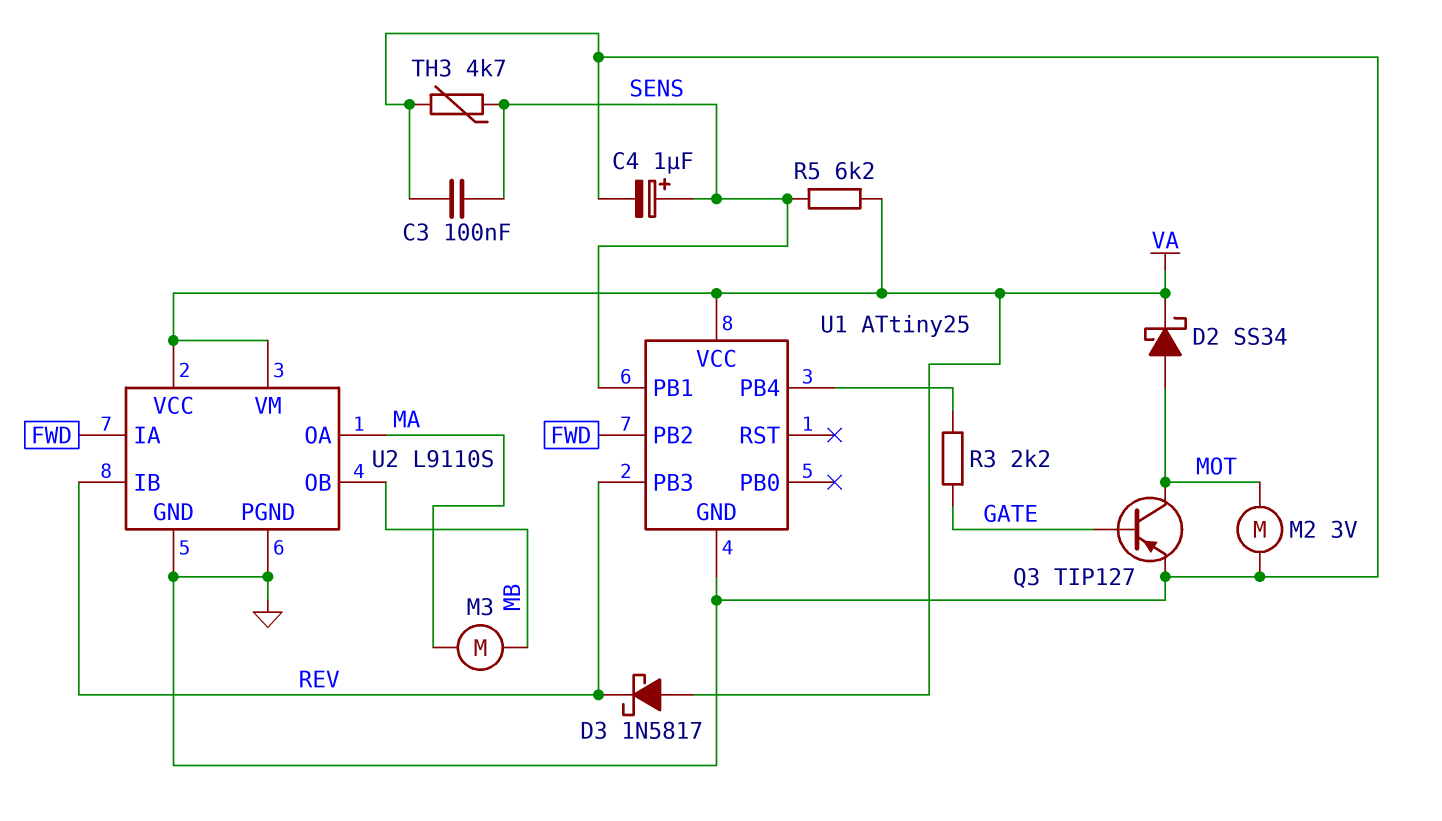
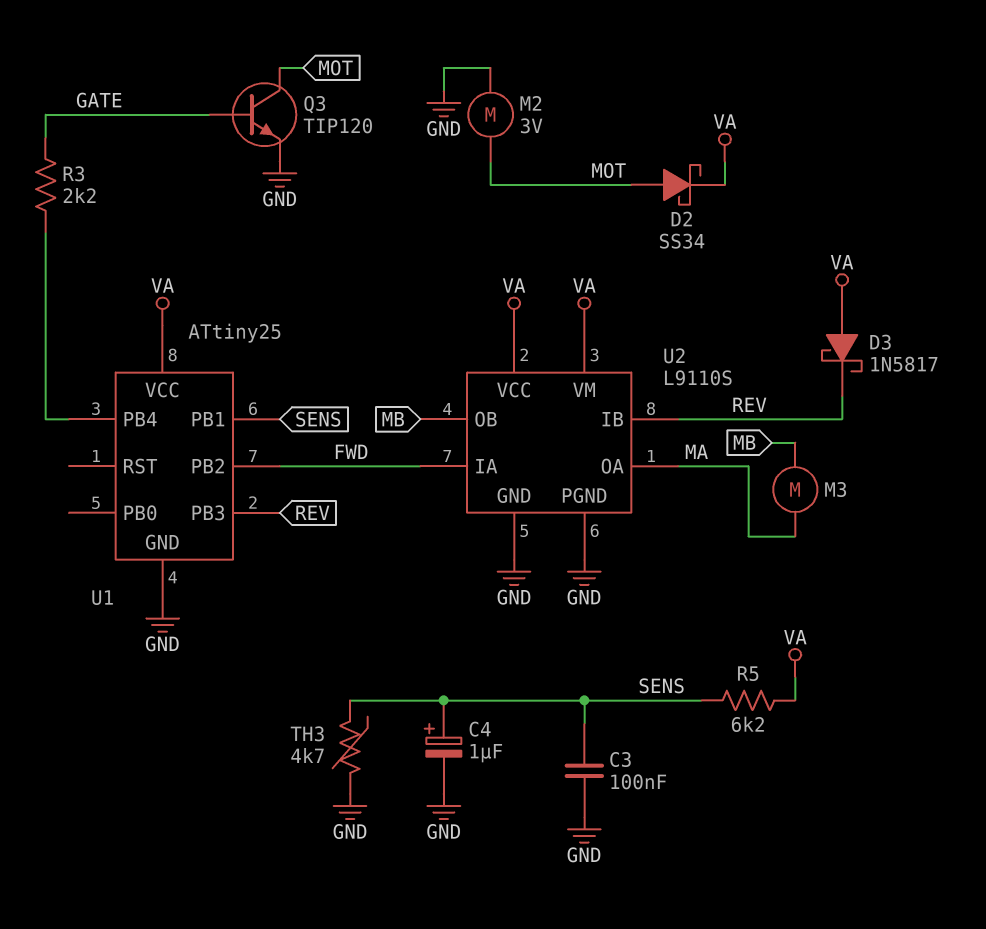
Q3: PNP TIP127 (B GATE, C MOT, E GND) -> NPN TIP120 (B GATE, C MOT, E GND)

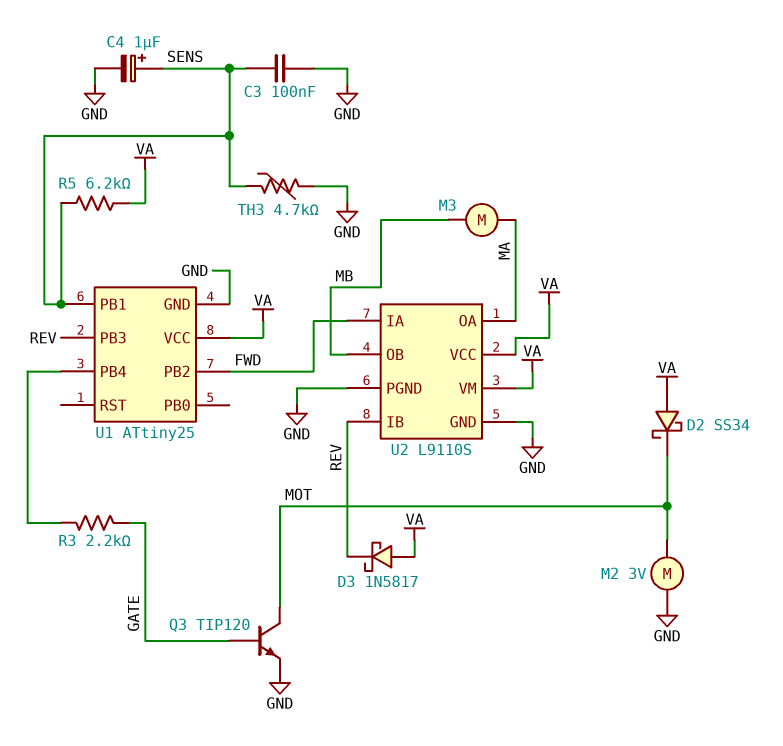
D2: schottky SS34 (A MOT, K VA) -> schottky SS34 (A VA, K MOT)

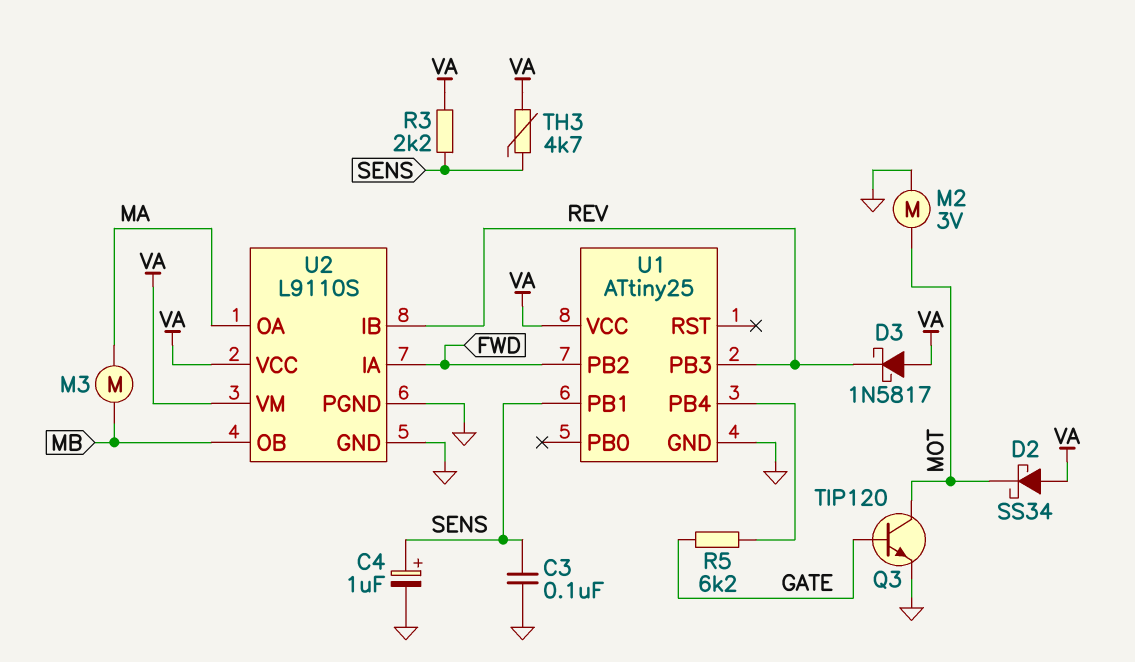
R3: 2.2k (GATE, U1/PB4) -> 2.2k (SENS, VA)
R5: 6.2k (SENS, VA) -> 6.2k (GATE, U1/PB4)
TH3: 4.7k (GND, SENS) -> 4.7k (SENS, VA)

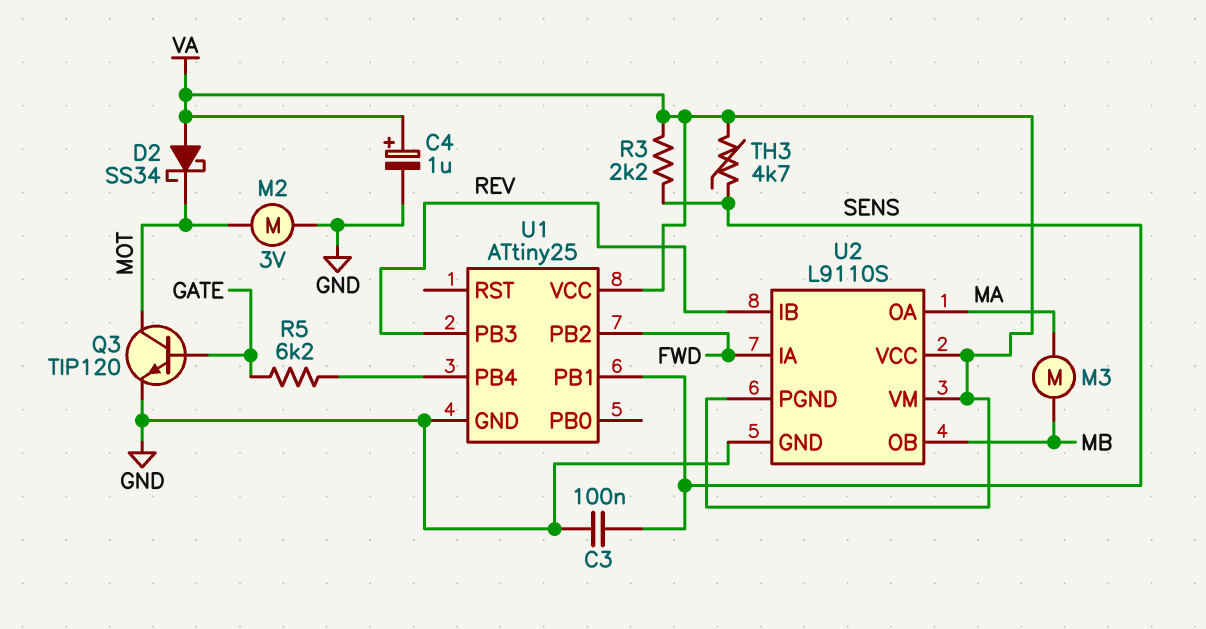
C4: 1uF (plus SENS, minus GND) -> 1uF (plus VA, minus GND)
D3: schottky 1N5817 (A VA, K REV) -> none
U2 pin PGND: GND -> VA

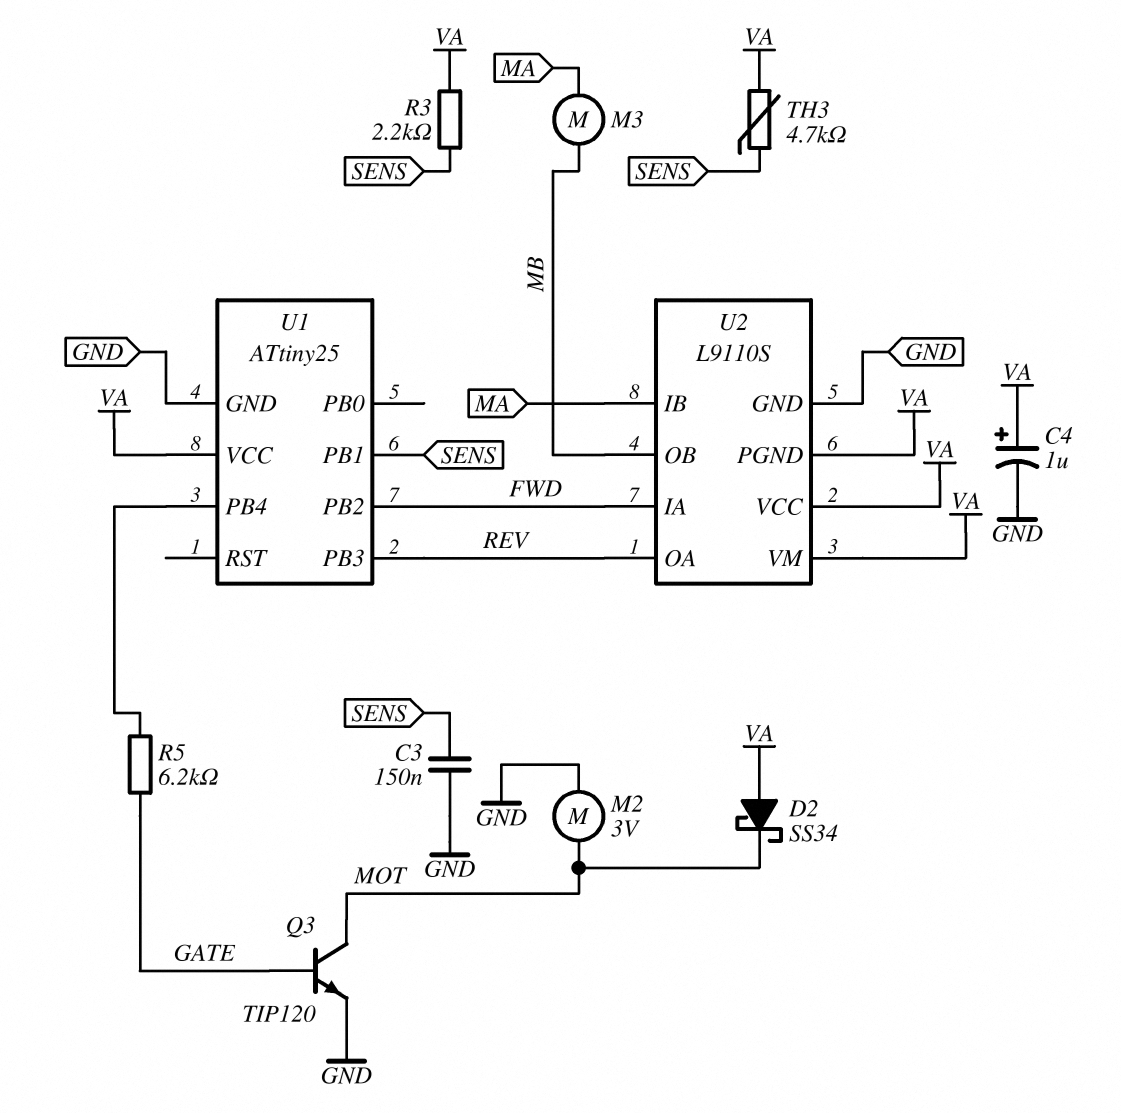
C3: 100nF (GND, SENS) -> 150nF (GND, SENS)
U2 pin IB: REV -> MA
U2 pin OA: MA -> REV

